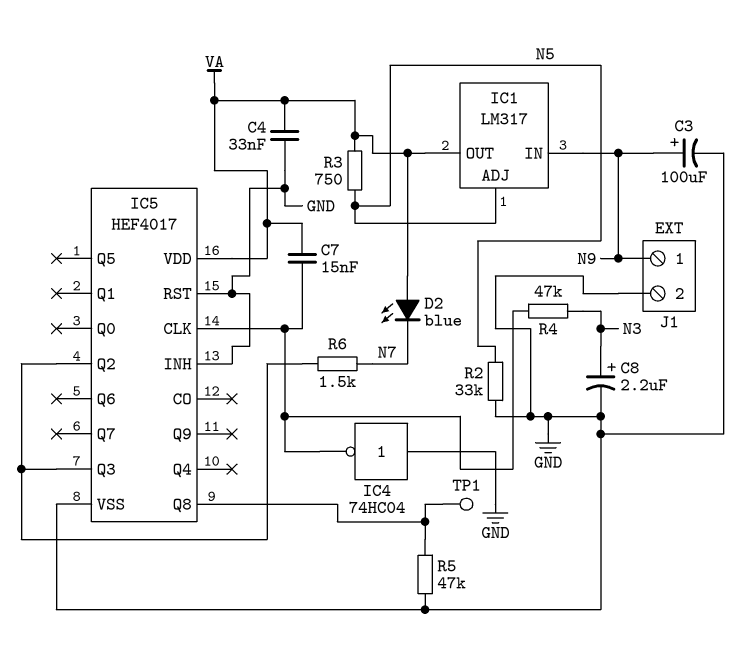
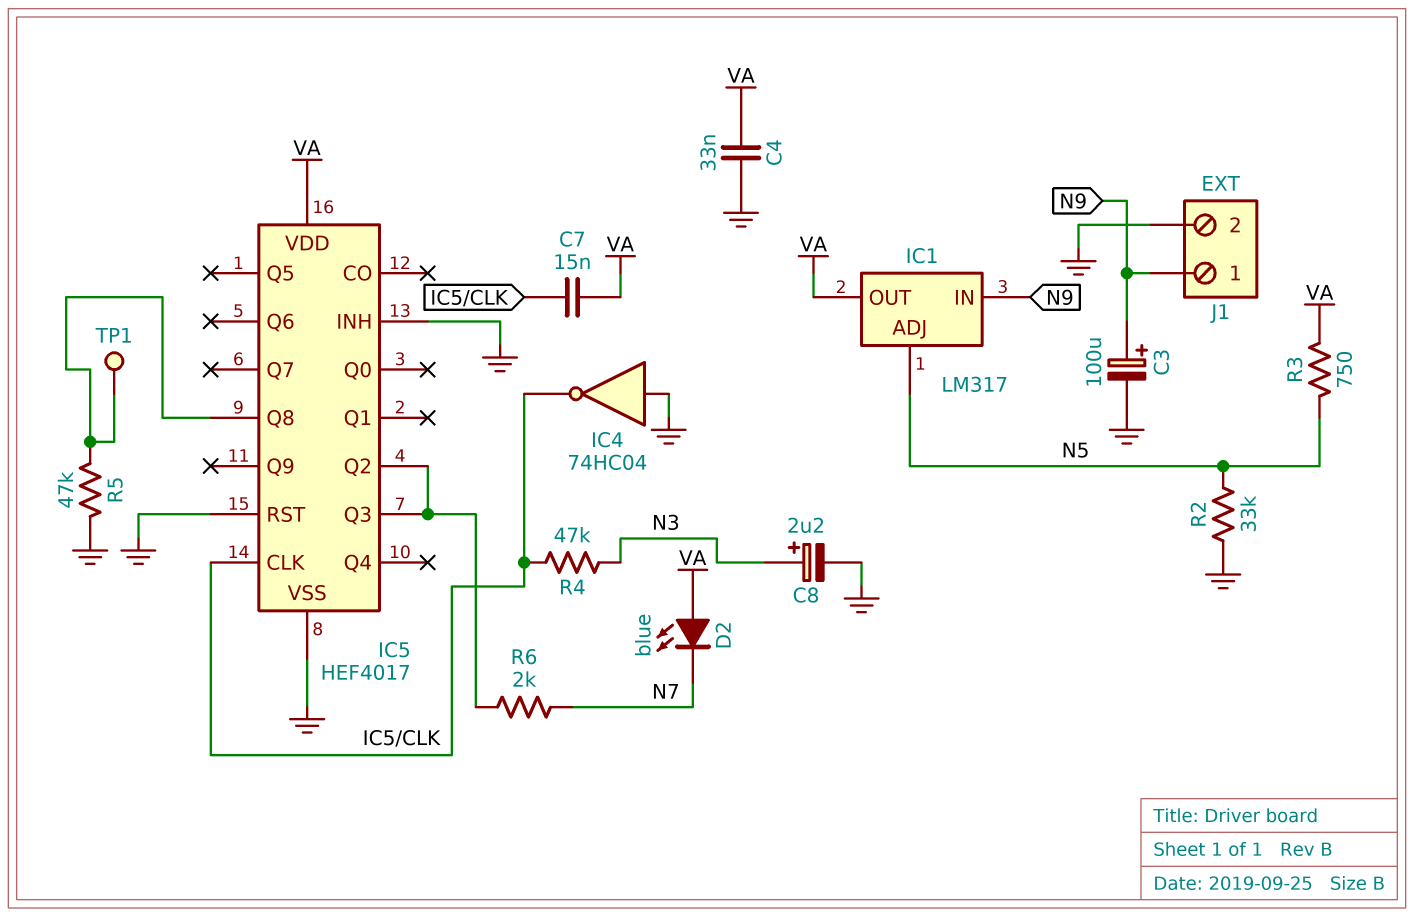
R6: 1.5k (IC5/Q2, N7) -> 2k (IC5/Q2, N7)

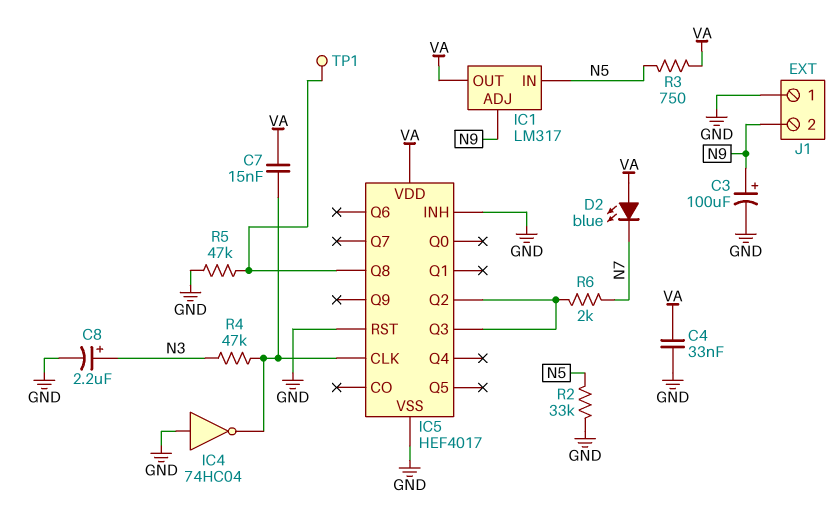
IC1 pin ADJ: N5 -> N9
IC1 pin IN: N9 -> N5
J1 pin 1: N9 -> GND
J1 pin 2: GND -> N9

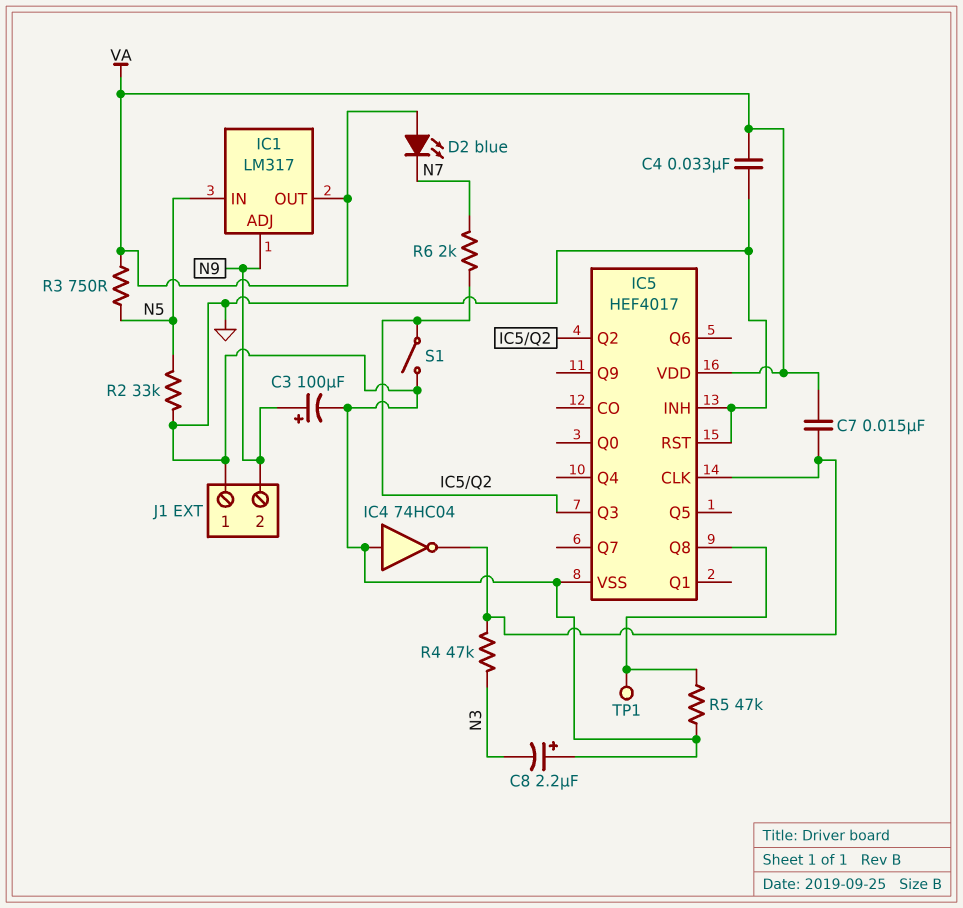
C8: 2.2uF (plus N3, minus GND) -> 2.2uF (plus GND, minus N3)
S1: none -> switch (GND, IC5/Q2)

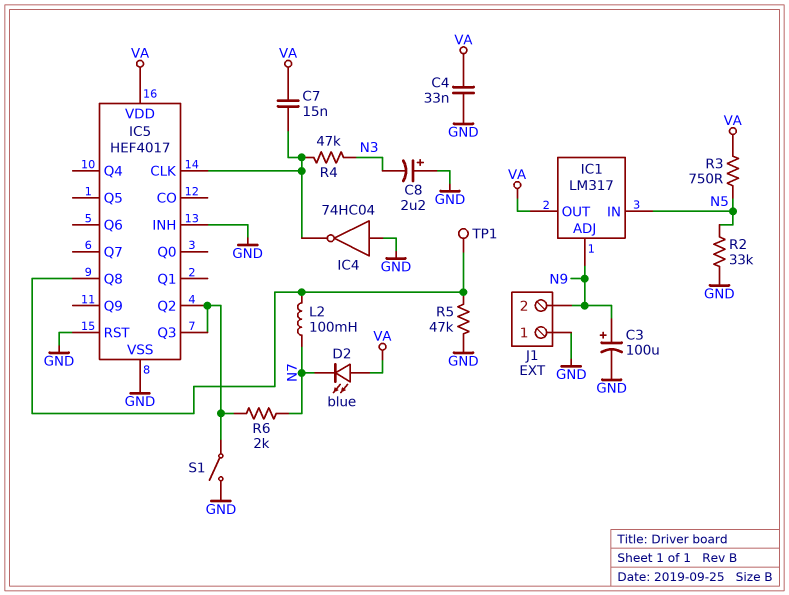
L2: none -> 100mH (IC5/Q8, N7)

